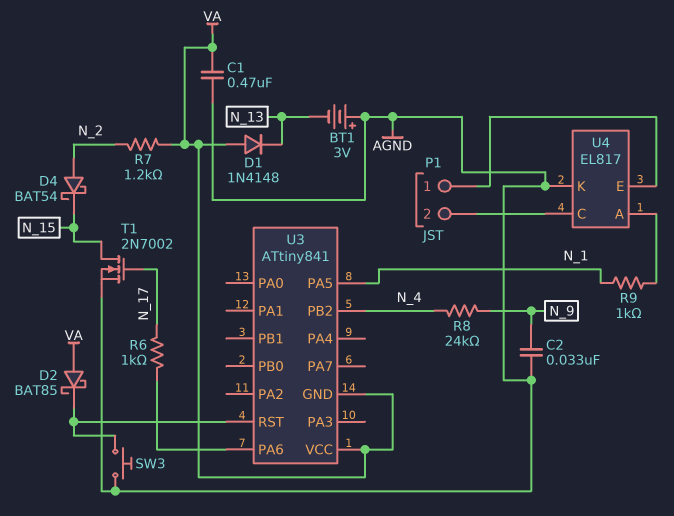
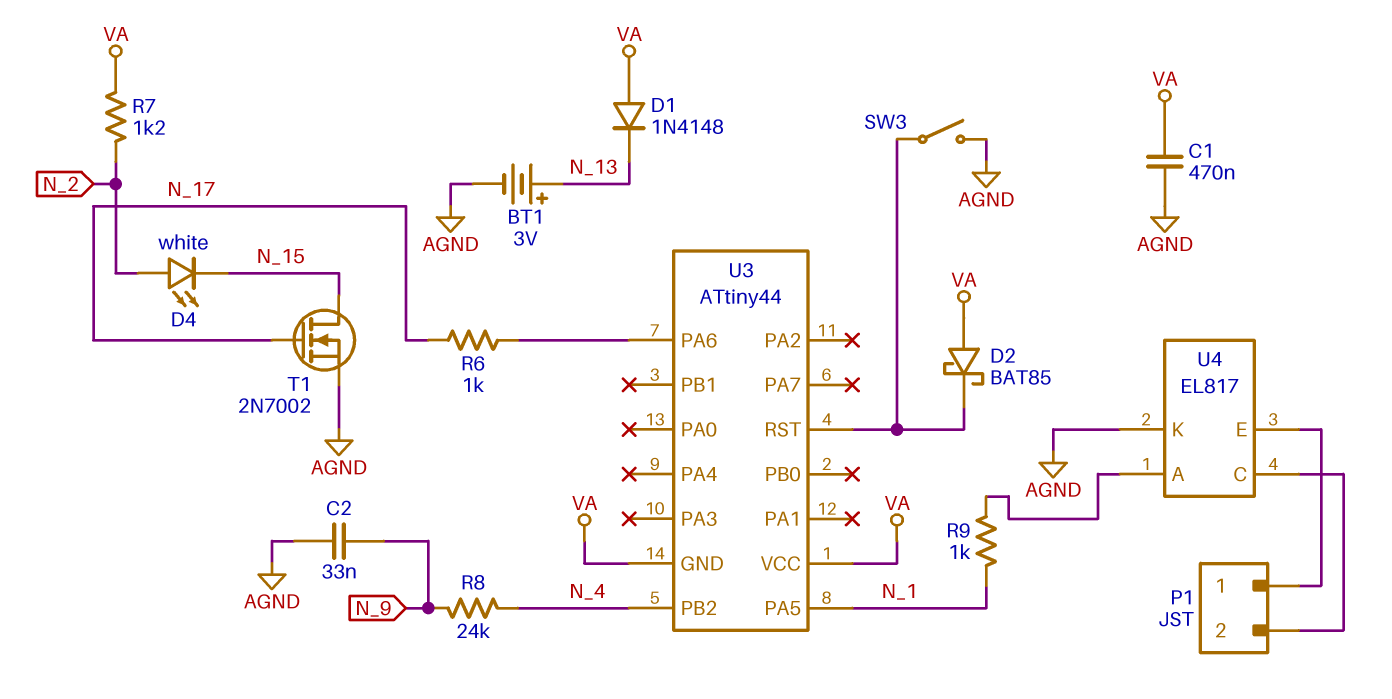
BT1: 3V (plus AGND, minus N_13) -> 3V (plus N_13, minus AGND)
D4: schottky BAT54 (A N_2, K N_15) -> LED white (A N_2, K N_15)
SW3: button (AGND, U3/RST) -> switch (AGND, U3/RST)
U3: ATtiny841 -> ATtiny44

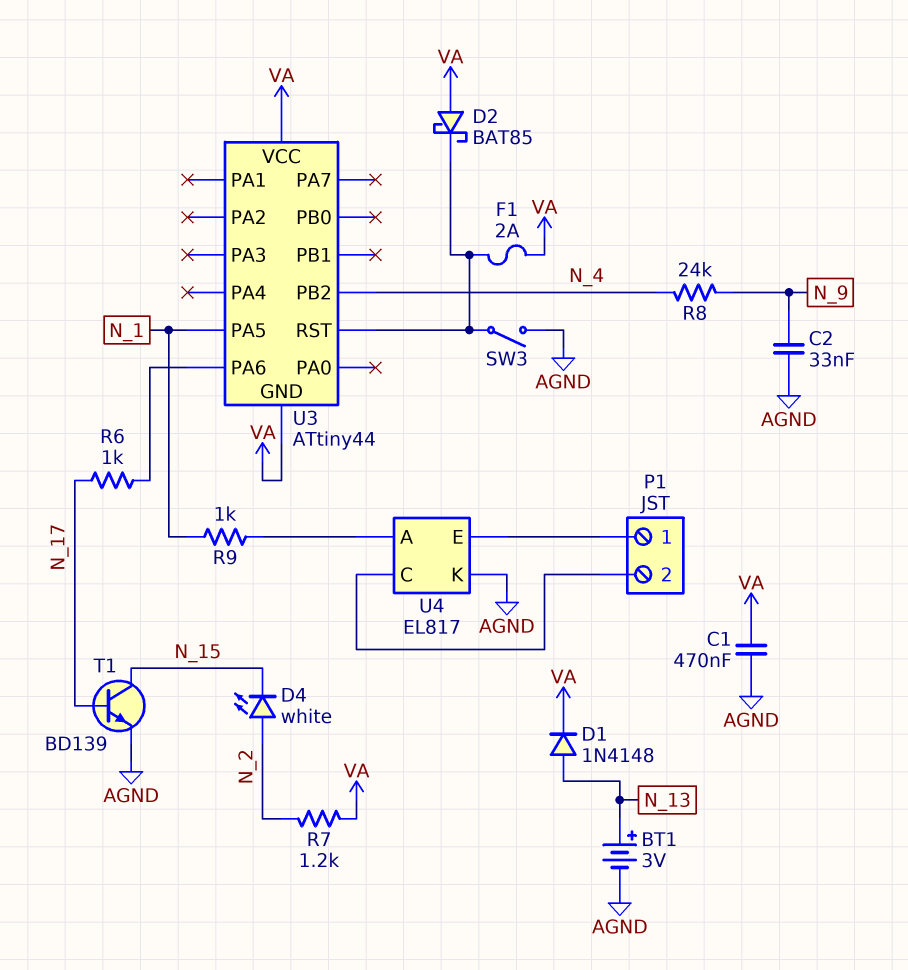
D1: diode 1N4148 (A VA, K N_13) -> diode 1N4148 (A N_13, K VA)
F1: none -> 2A (U3/RST, VA)
T1: NMOS 2N7002 (G N_17, D N_15, S AGND) -> NPN BD139 (B N_17, C N_15, E AGND)

